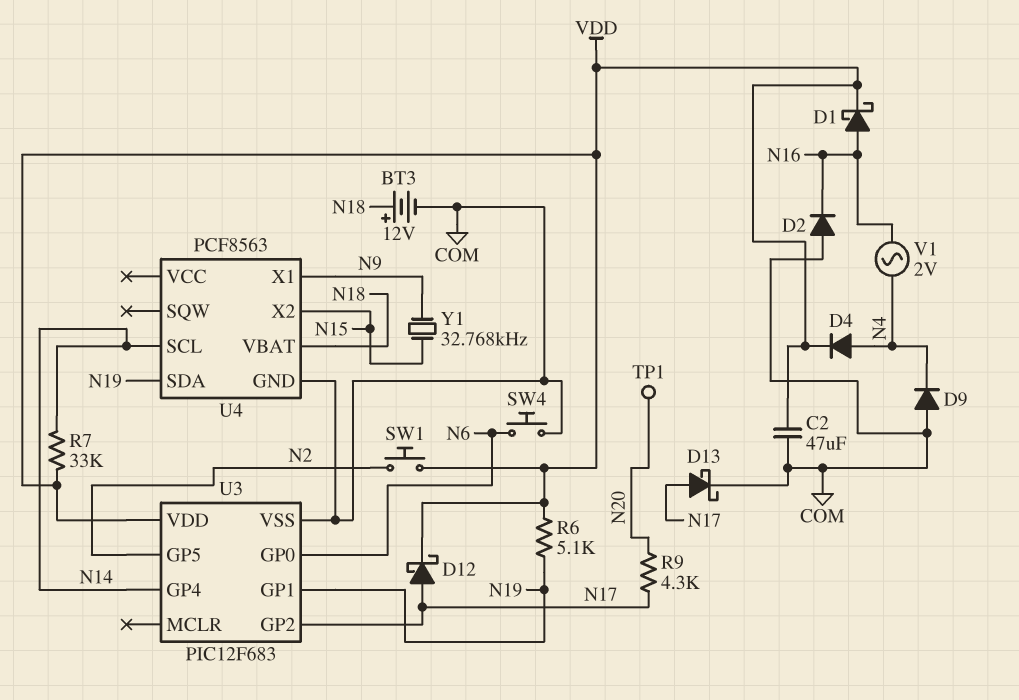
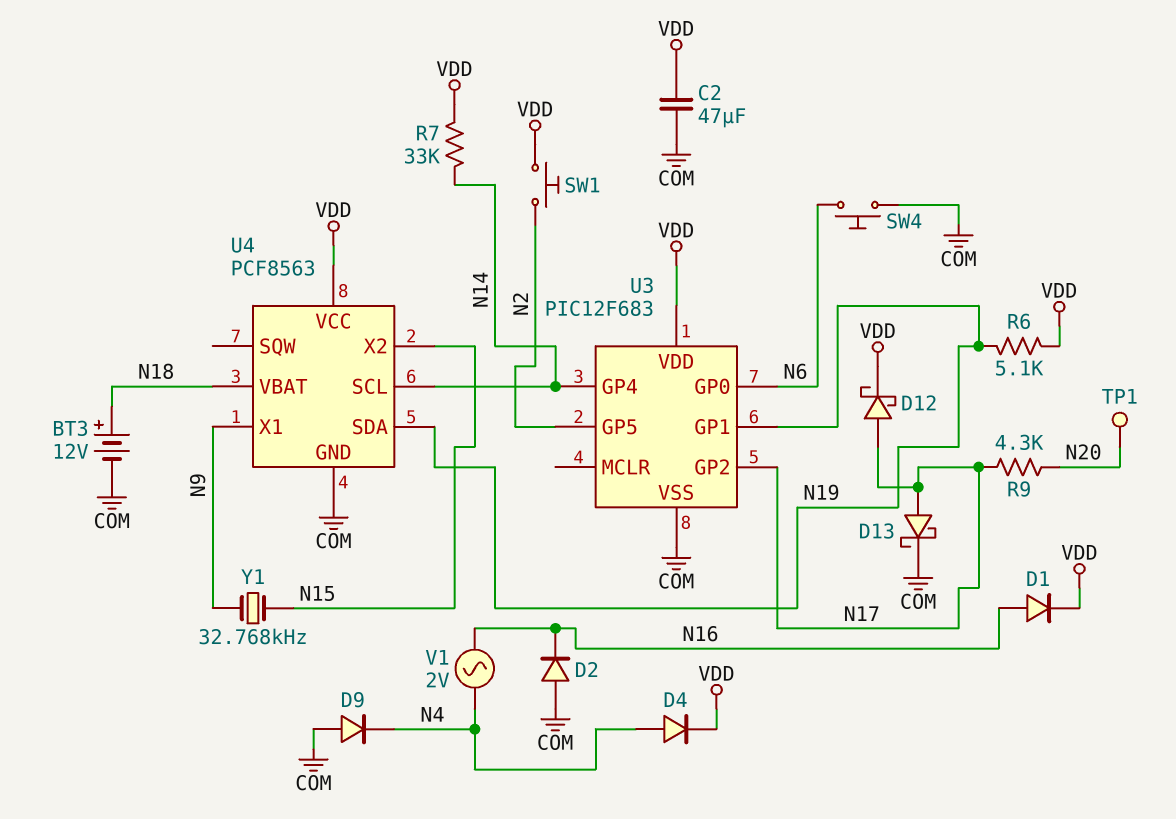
D1: schottky (A N16, K VDD) -> diode (A N16, K VDD)
U4 pin VCC: none -> VDD

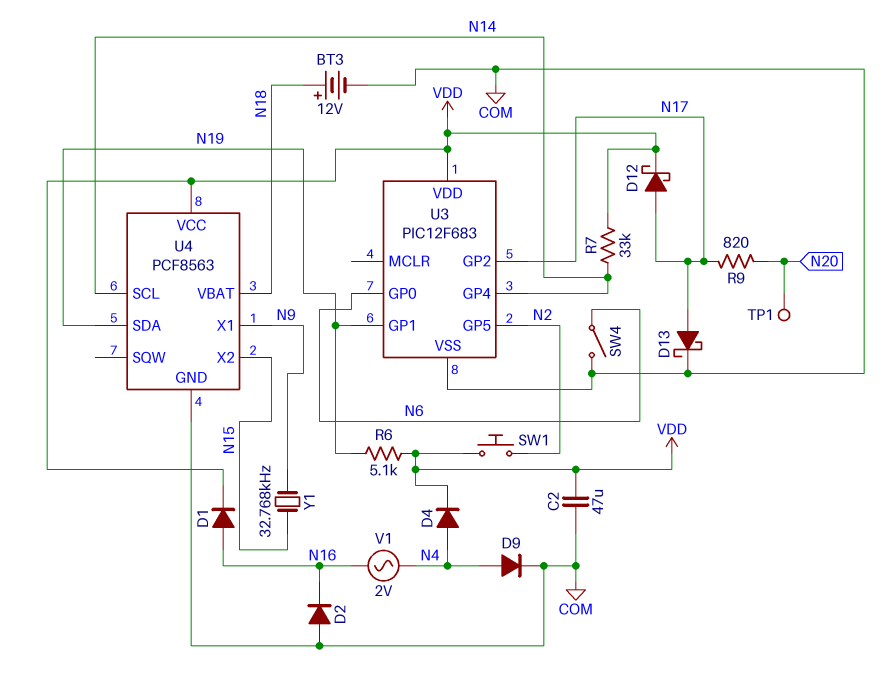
D9: diode (A COM, K N4) -> diode (A N4, K COM)
R9: 4.3k (N17, N20) -> 820 (N17, N20)
SW4: button (COM, N6) -> switch (COM, N6)

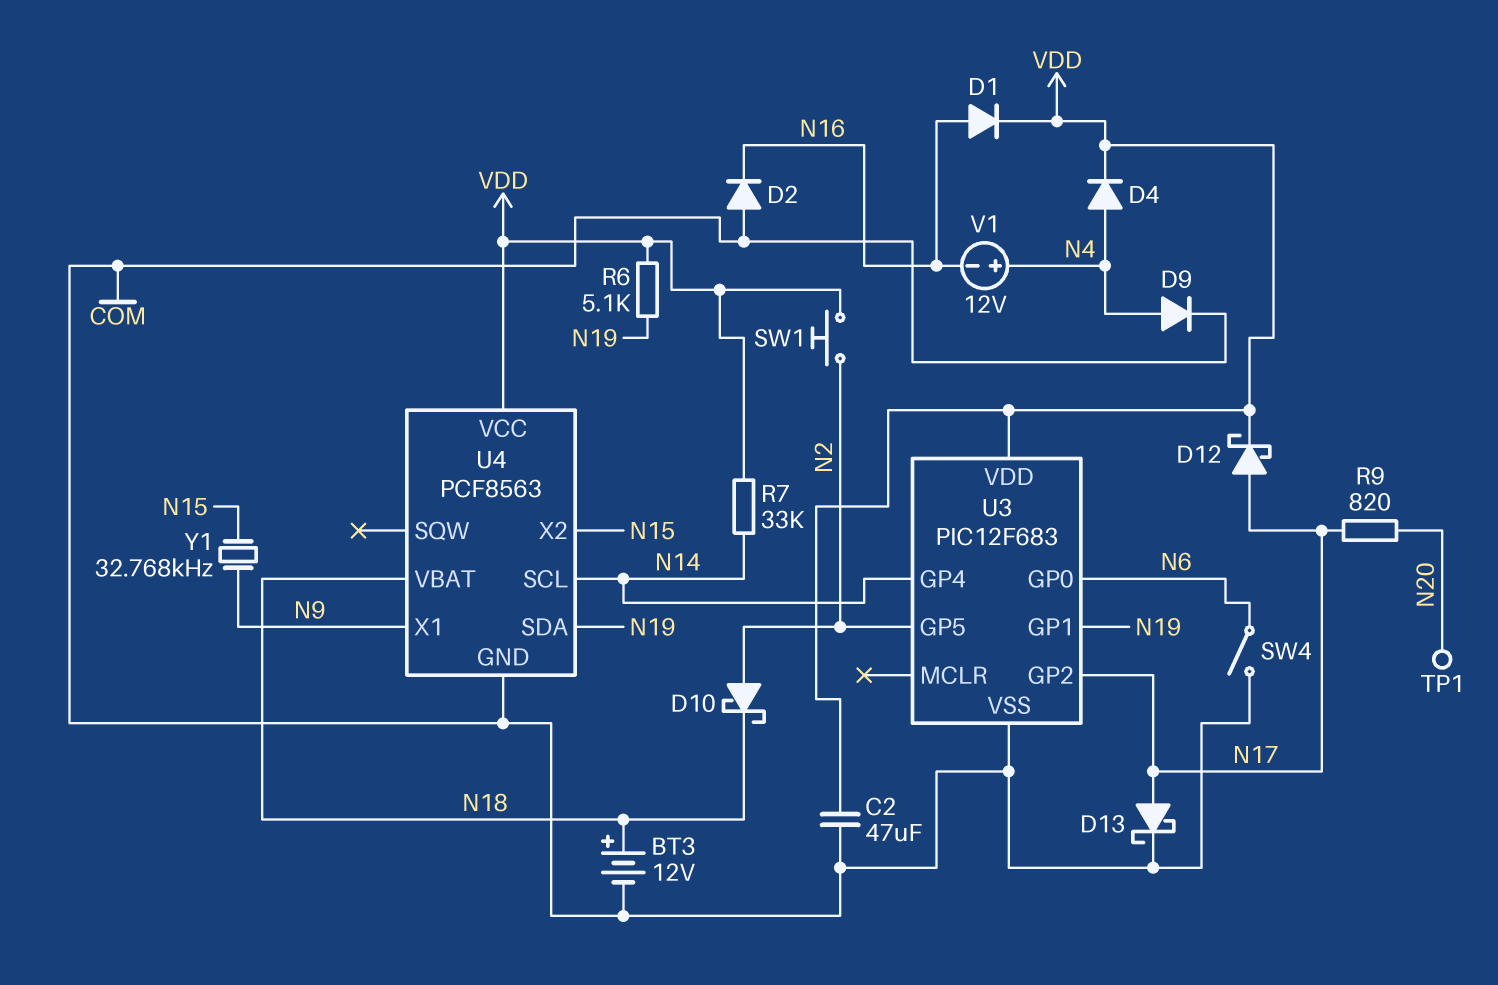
D10: none -> schottky (A N2, K N18)
V1: AC 2V (N4, N16) -> 12V (plus N4, minus N16)

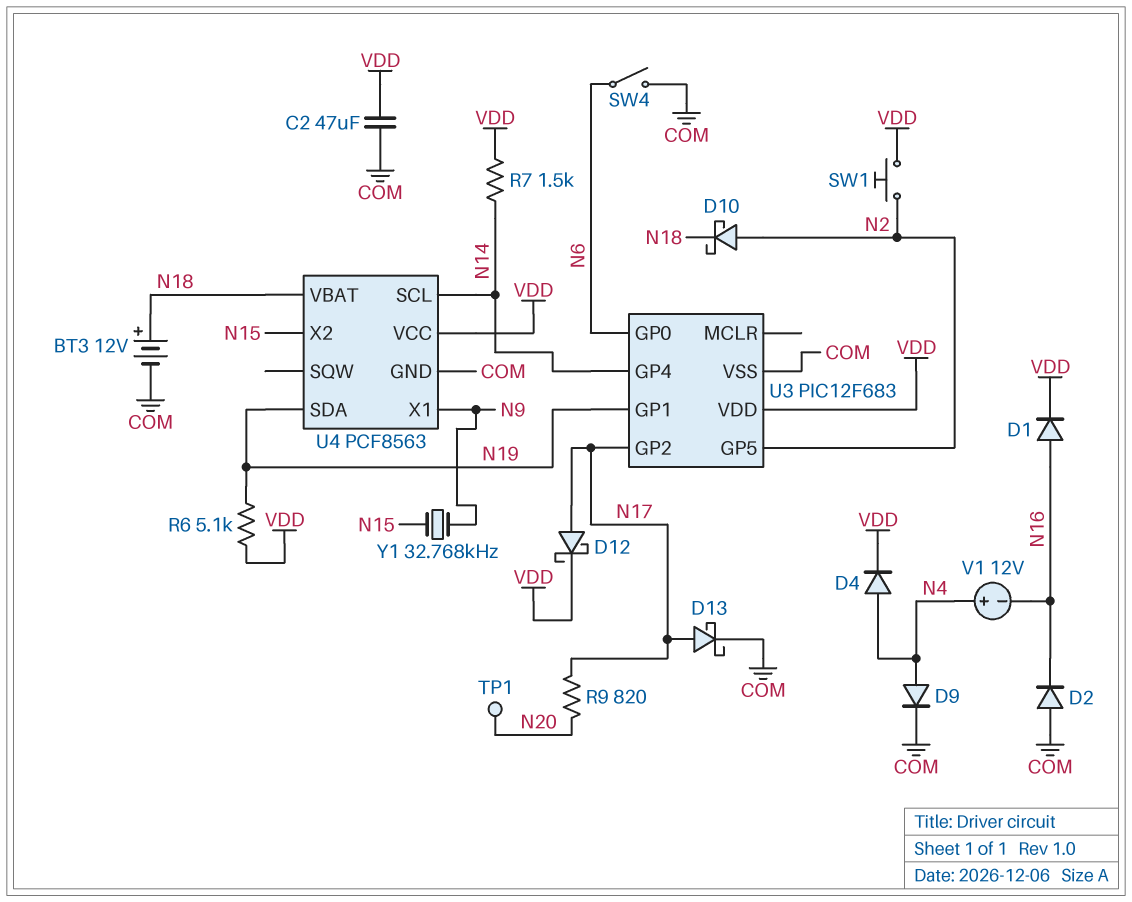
R7: 33k (N14, VDD) -> 1.5k (N14, VDD)

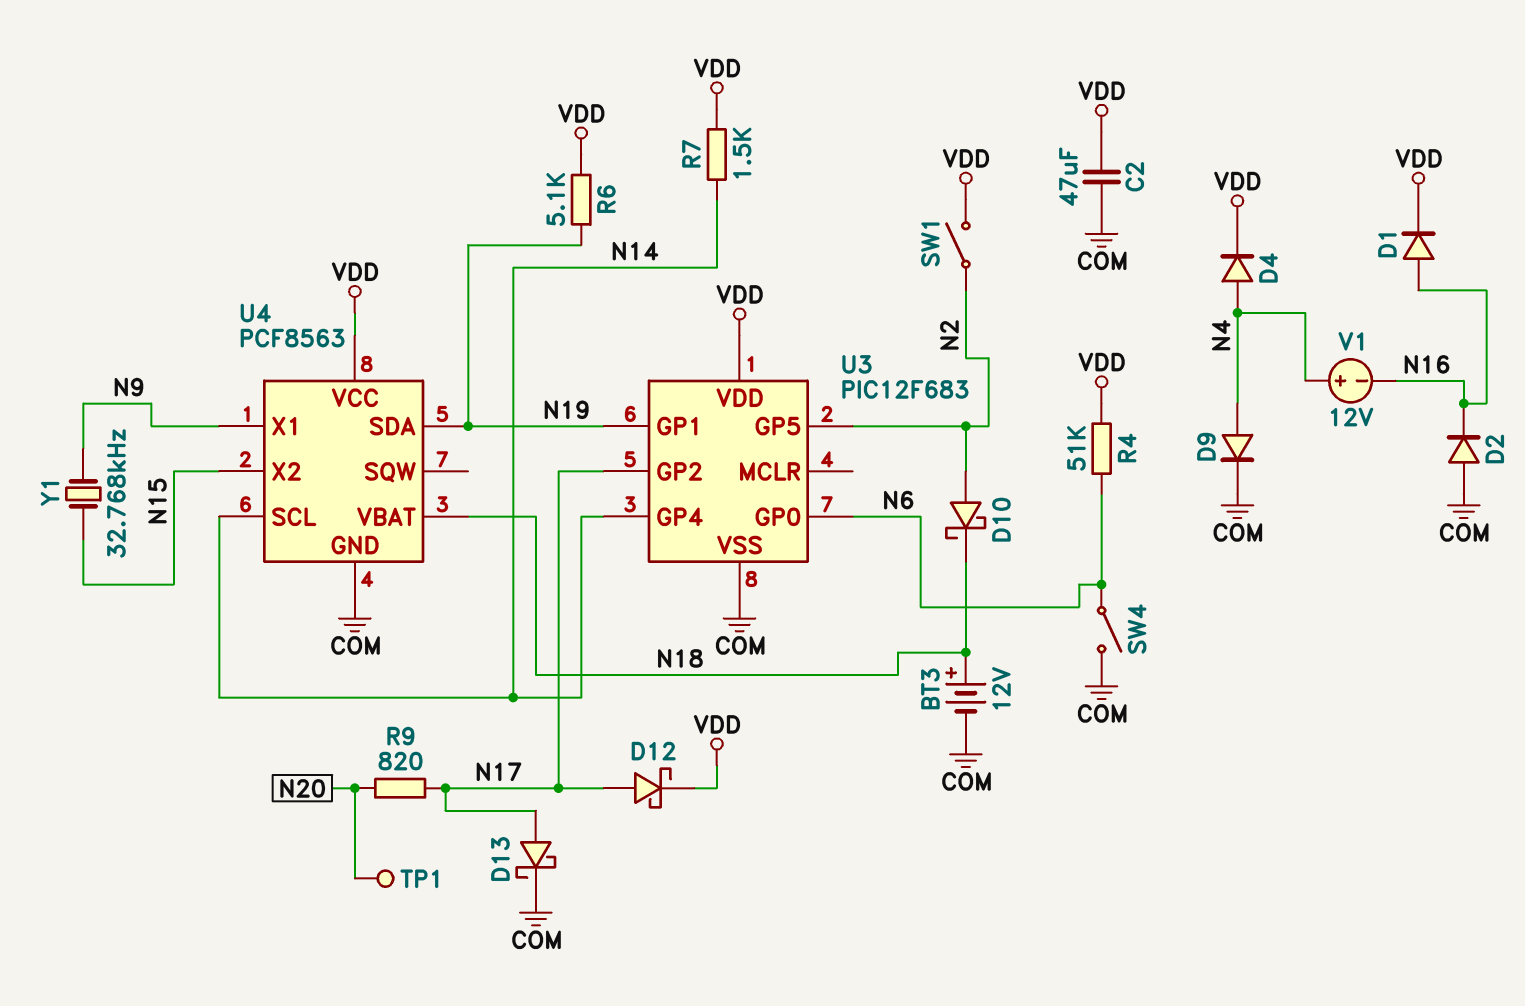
R4: none -> 51k (N6, VDD)
SW1: button (N2, VDD) -> switch (N2, VDD)

